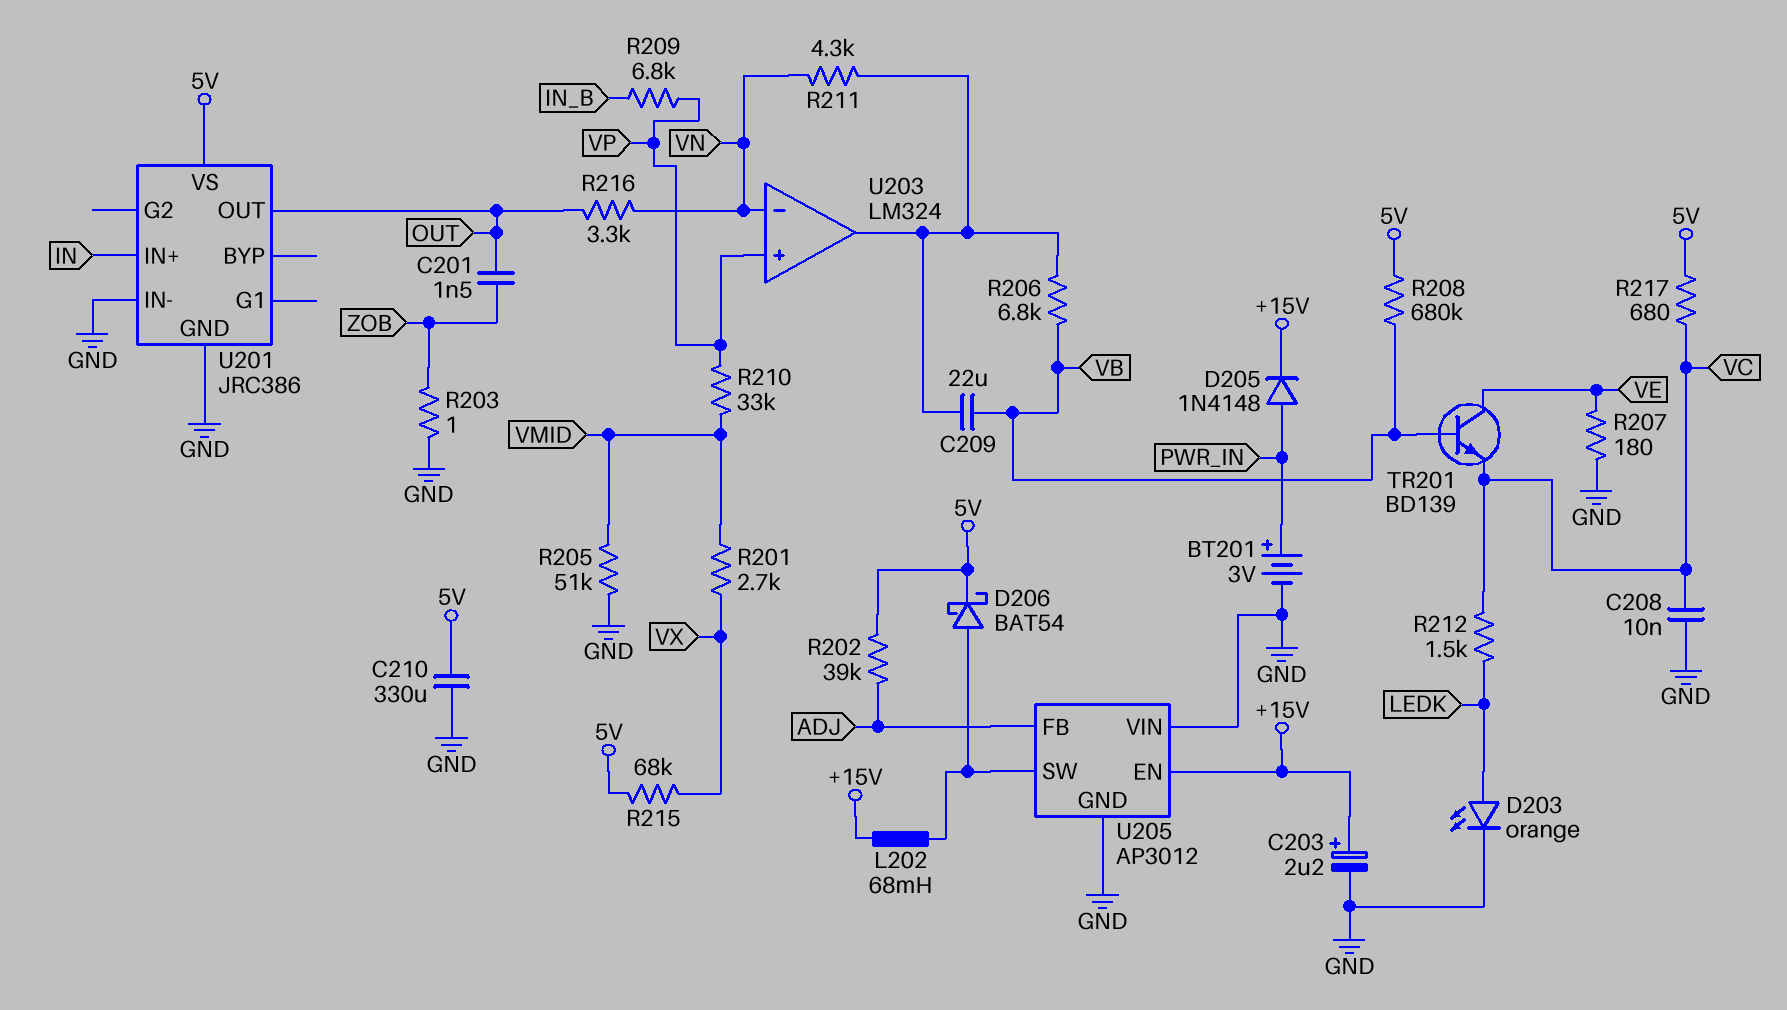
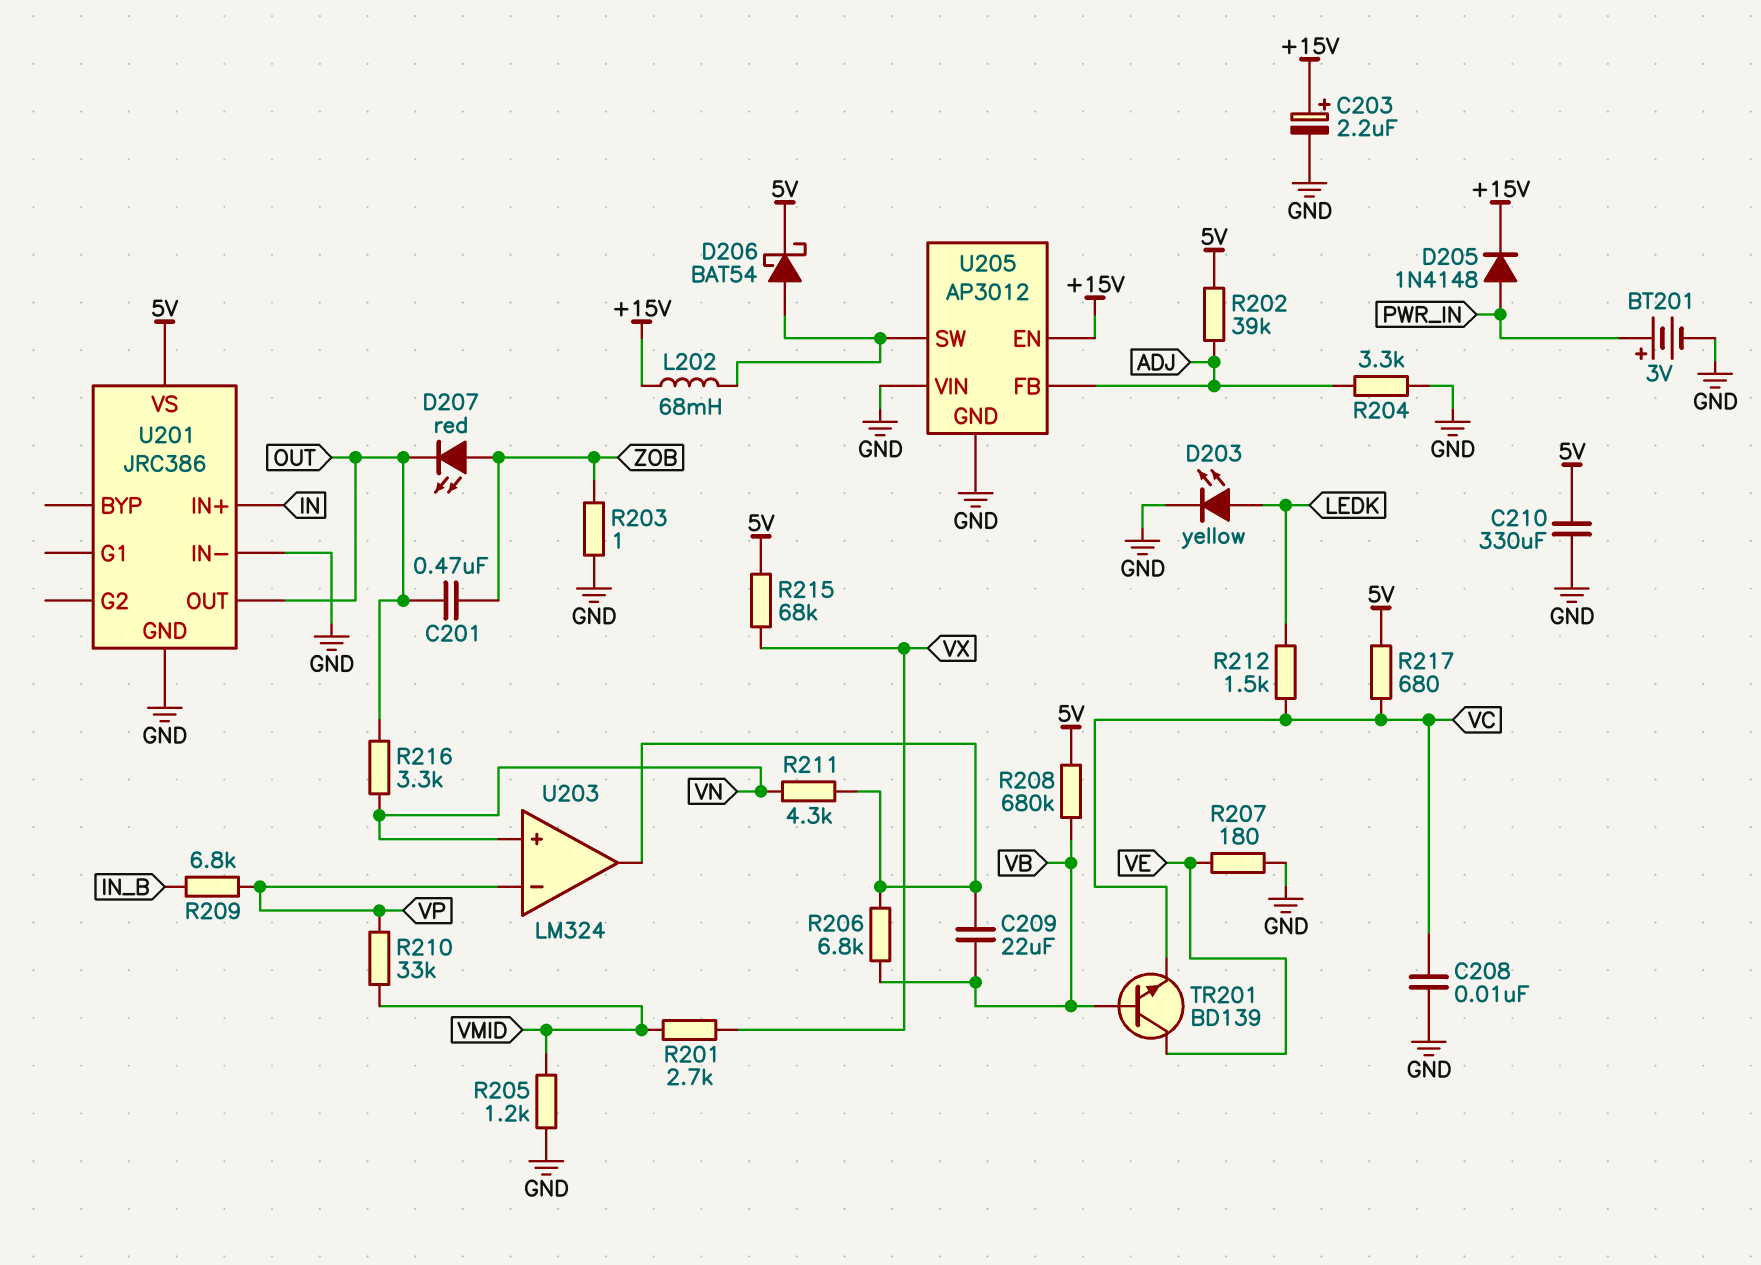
C201: 1.5nF (OUT, ZOB) -> 470nF (OUT, ZOB)
D203: LED orange (A LEDK, K GND) -> LED yellow (A LEDK, K GND)
D207: none -> LED red (A ZOB, K OUT)
R204: none -> 3.3k (ADJ, GND)
R205: 51k (GND, VMID) -> 1.2k (GND, VMID)
U203 pin in+: VP -> VN
U203 pin in-: VN -> VP

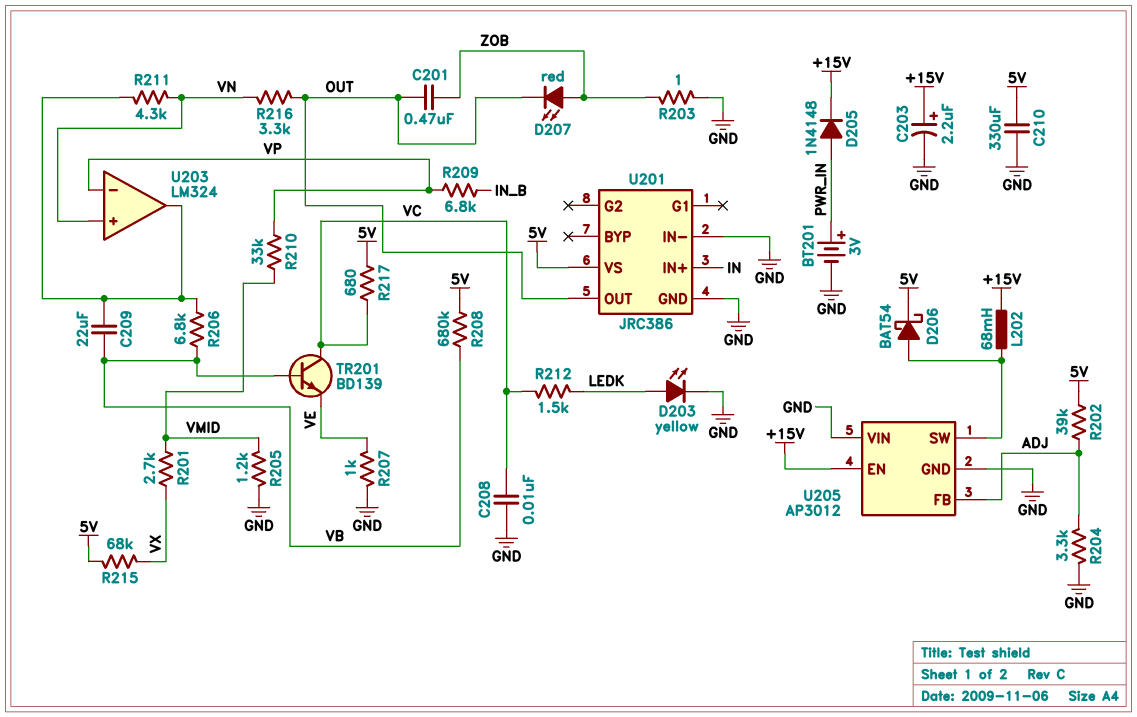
R207: 180 (GND, VE) -> 1k (GND, VE)
TR201: NPN BD139 (B VB, C VE, E VC) -> NPN BD139 (B VB, C VC, E VE)

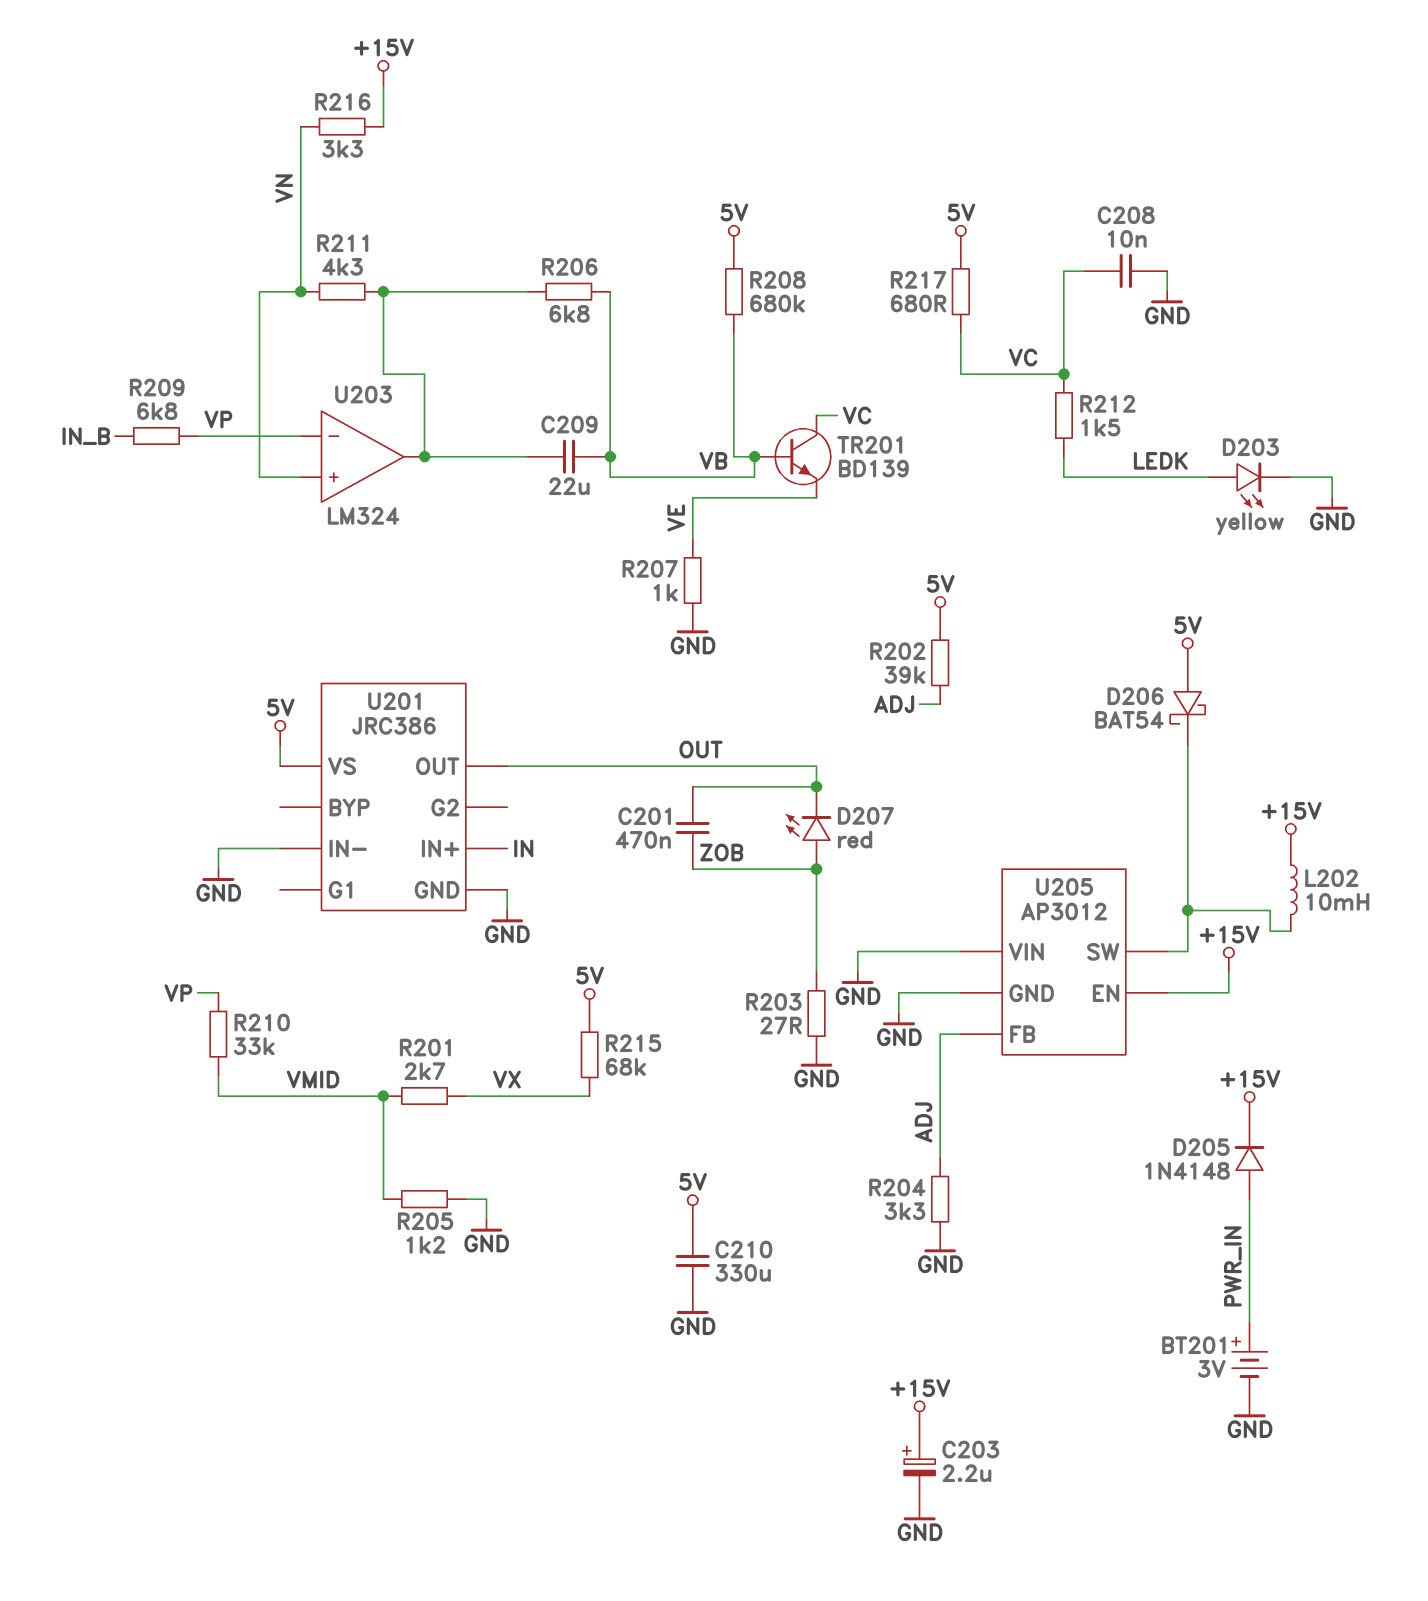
D206: schottky BAT54 (A U205/SW, K 5V) -> schottky BAT54 (A 5V, K U205/SW)
L202: 68mH (+15V, U205/SW) -> 10mH (+15V, U205/SW)
R203: 1 (GND, ZOB) -> 27 (GND, ZOB)
R216: 3.3k (OUT, VN) -> 3.3k (+15V, VN)

